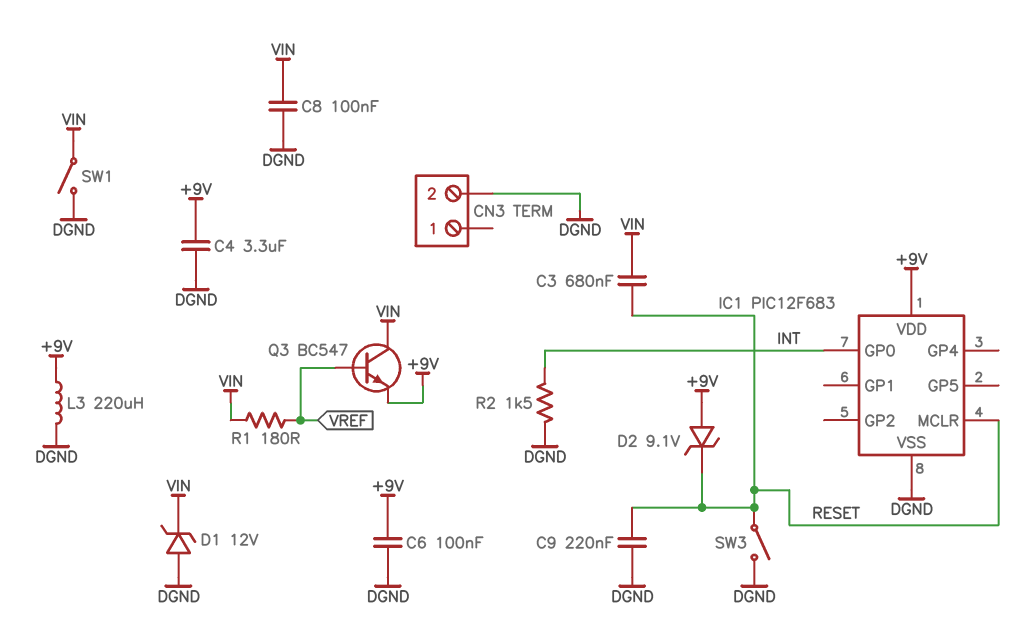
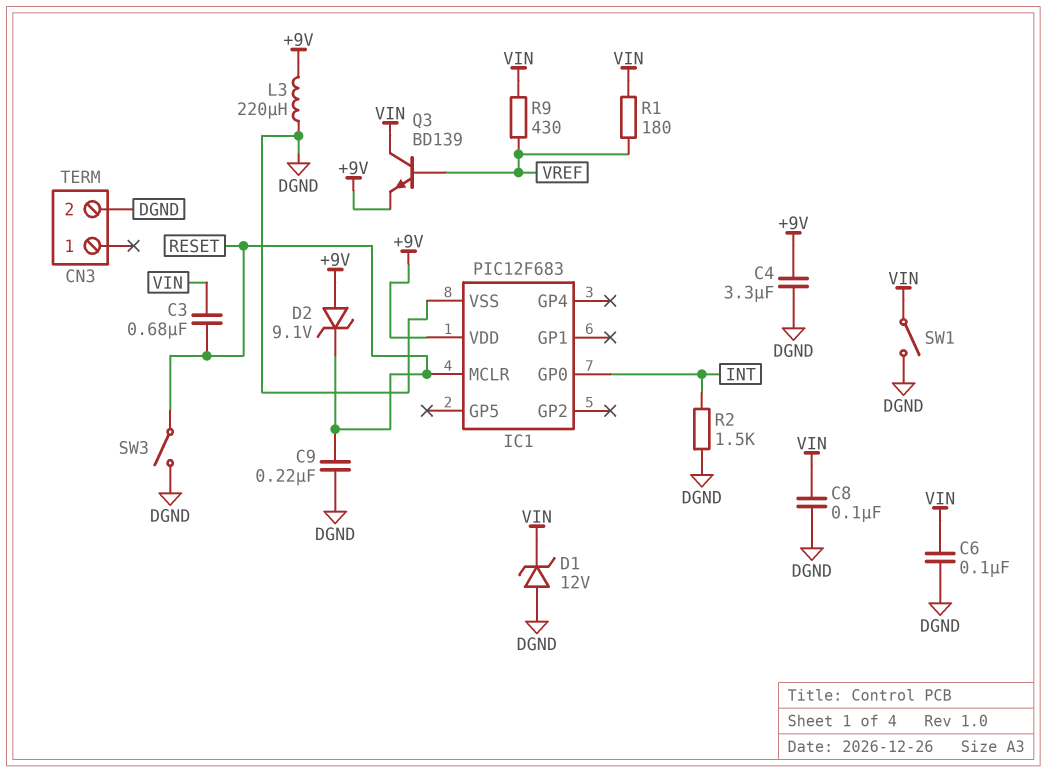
C6: 100nF (+9V, DGND) -> 100nF (DGND, VIN)
Q3: NPN BC547 (B VREF, C VIN, E +9V) -> NPN BD139 (B VREF, C VIN, E +9V)
R9: none -> 430 (VIN, VREF)

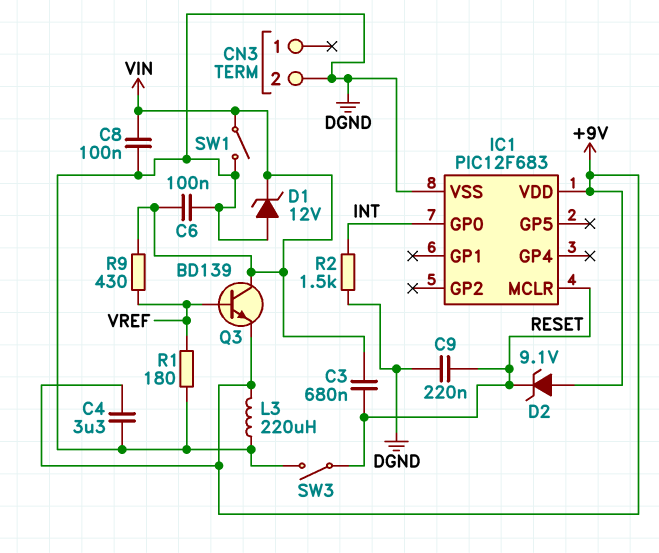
R1: 180 (VIN, VREF) -> 180 (DGND, VREF)

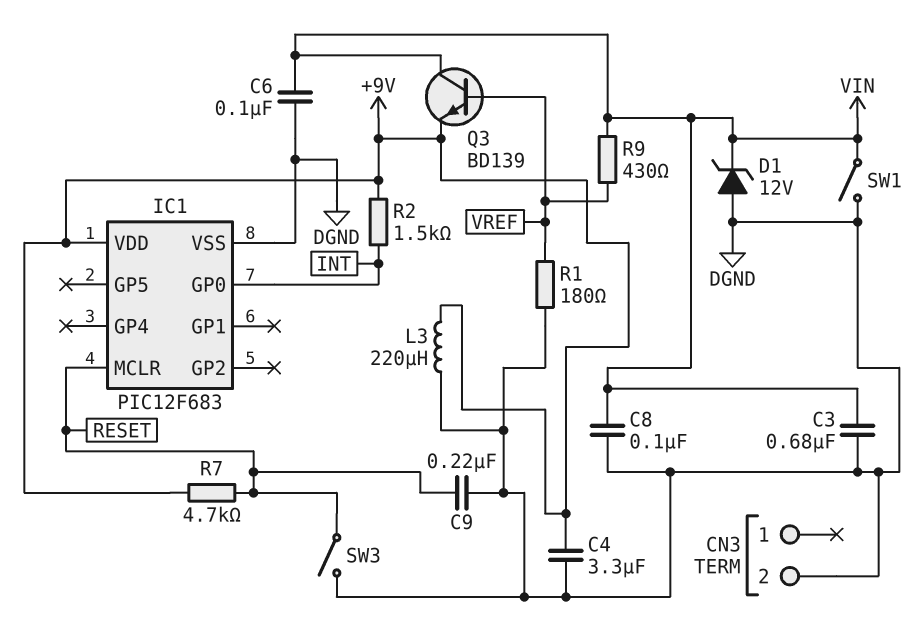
C3: 680nF (RESET, VIN) -> 680nF (DGND, VIN)
D2: zener 9.1V (A +9V, K RESET) -> none
R2: 1.5k (DGND, INT) -> 1.5k (+9V, INT)
R7: none -> 4.7k (+9V, RESET)

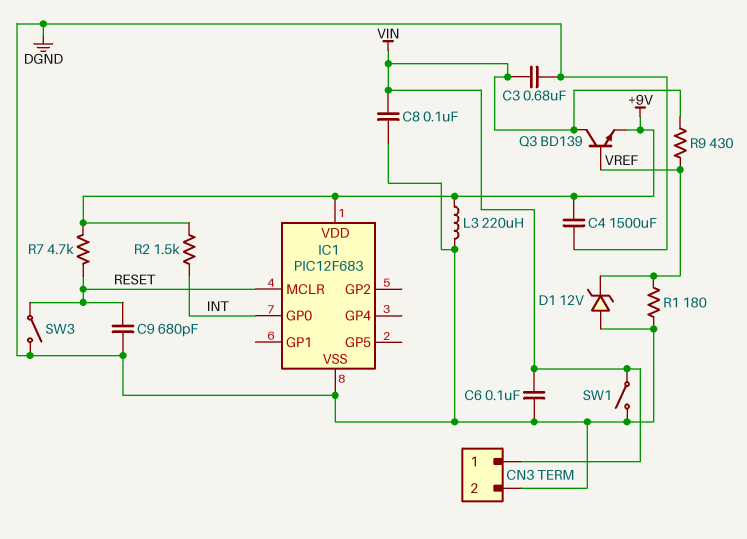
C4: 3.3uF (+9V, DGND) -> 1500uF (+9V, DGND)
C9: 220nF (DGND, RESET) -> 680pF (DGND, RESET)
CN3 pin 1: none -> VIN
D1: zener 12V (A DGND, K VIN) -> zener 12V (A DGND, K VREF)

